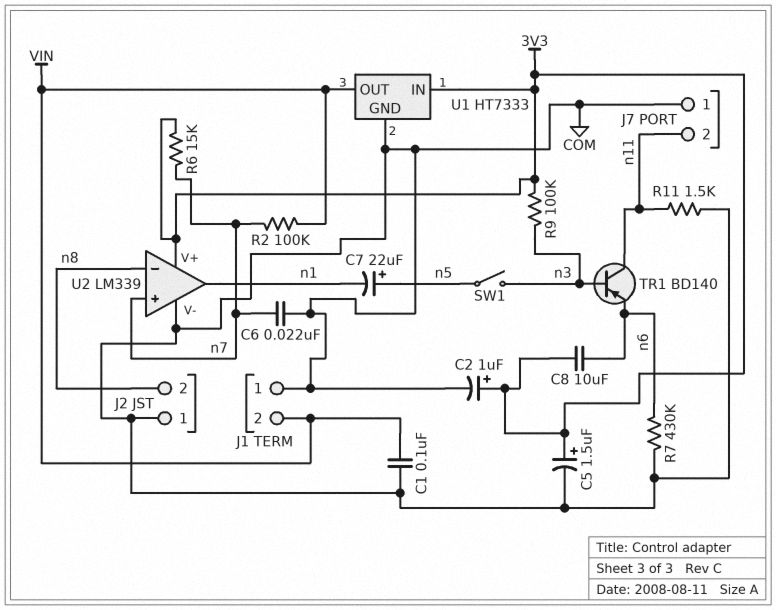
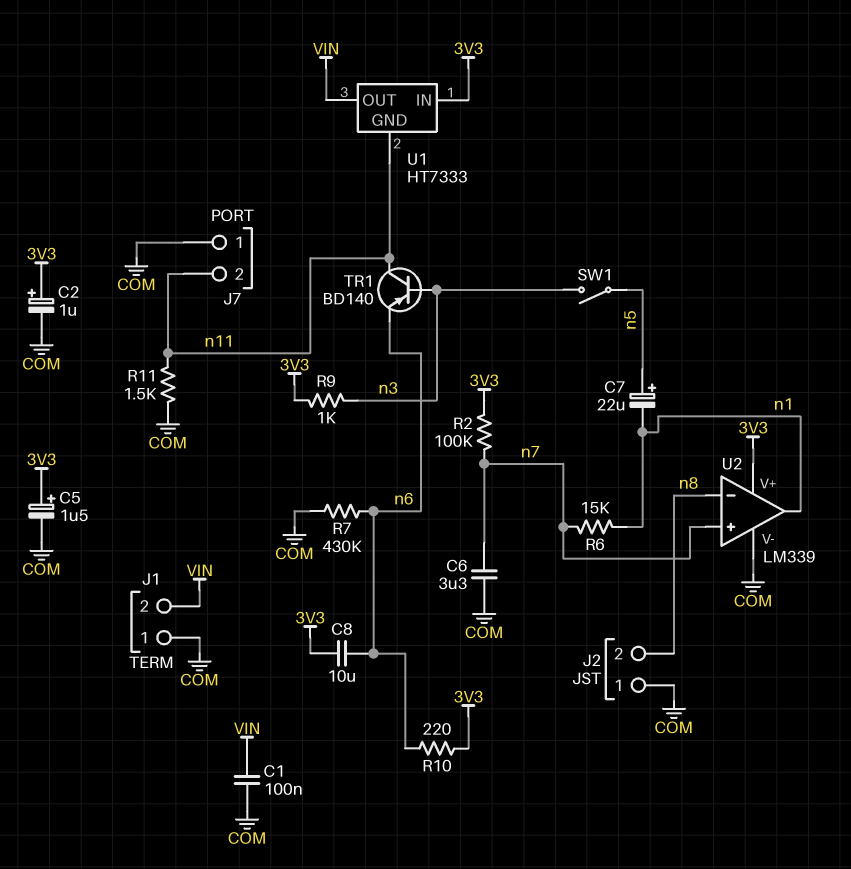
C6: 22nF (COM, n7) -> 3.3uF (COM, n7)
R2: 100k (VIN, n7) -> 100k (3V3, n7)
R6: 15k (3V3, n7) -> 15k (n1, n7)
R9: 100k (3V3, n3) -> 1k (3V3, n3)
R10: none -> 220 (3V3, n6)
U1 pin GND: COM -> n11

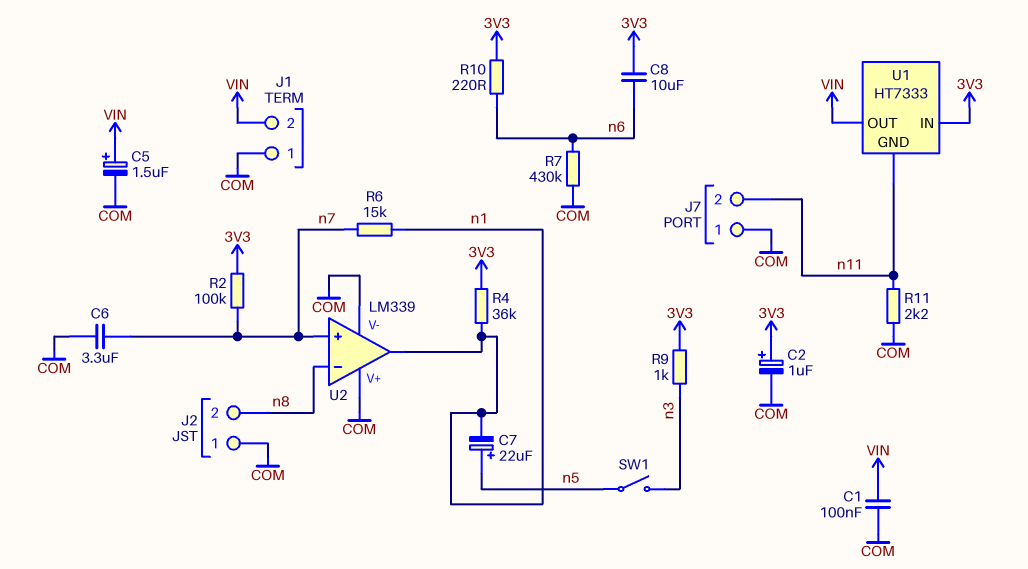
C5: 1.5uF (plus 3V3, minus COM) -> 1.5uF (plus VIN, minus COM)
R4: none -> 36k (3V3, n1)
R11: 1.5k (COM, n11) -> 2.2k (COM, n11)
TR1: PNP BD140 (B n3, C n11, E n6) -> none
U2 pin V+: 3V3 -> COM

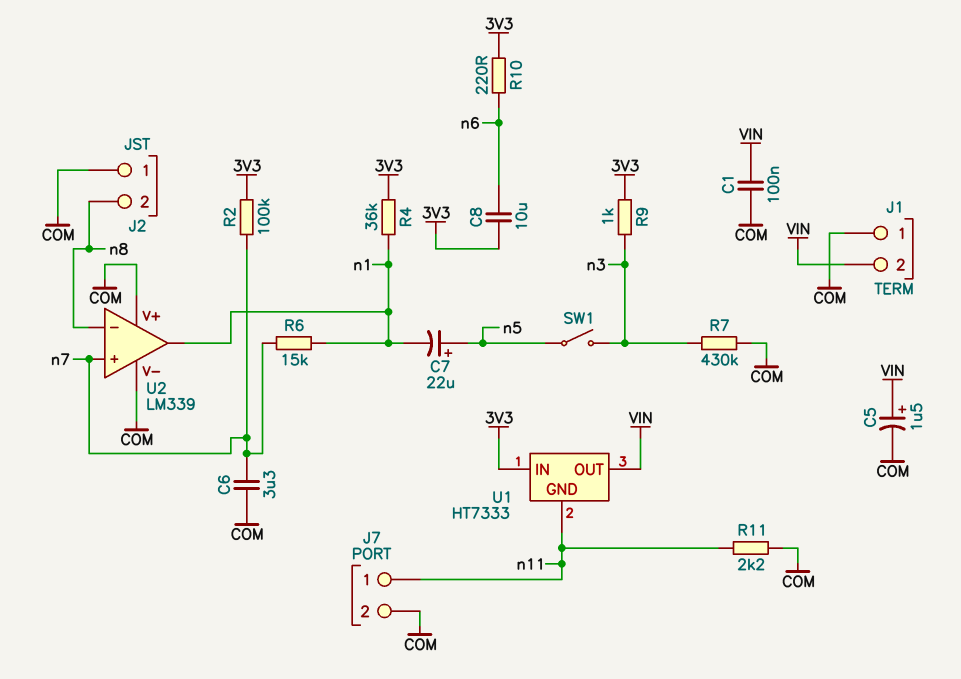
C2: 1uF (plus 3V3, minus COM) -> none
J7 pin 1: COM -> n11
J7 pin 2: n11 -> COM
R7: 430k (COM, n6) -> 430k (COM, n3)

